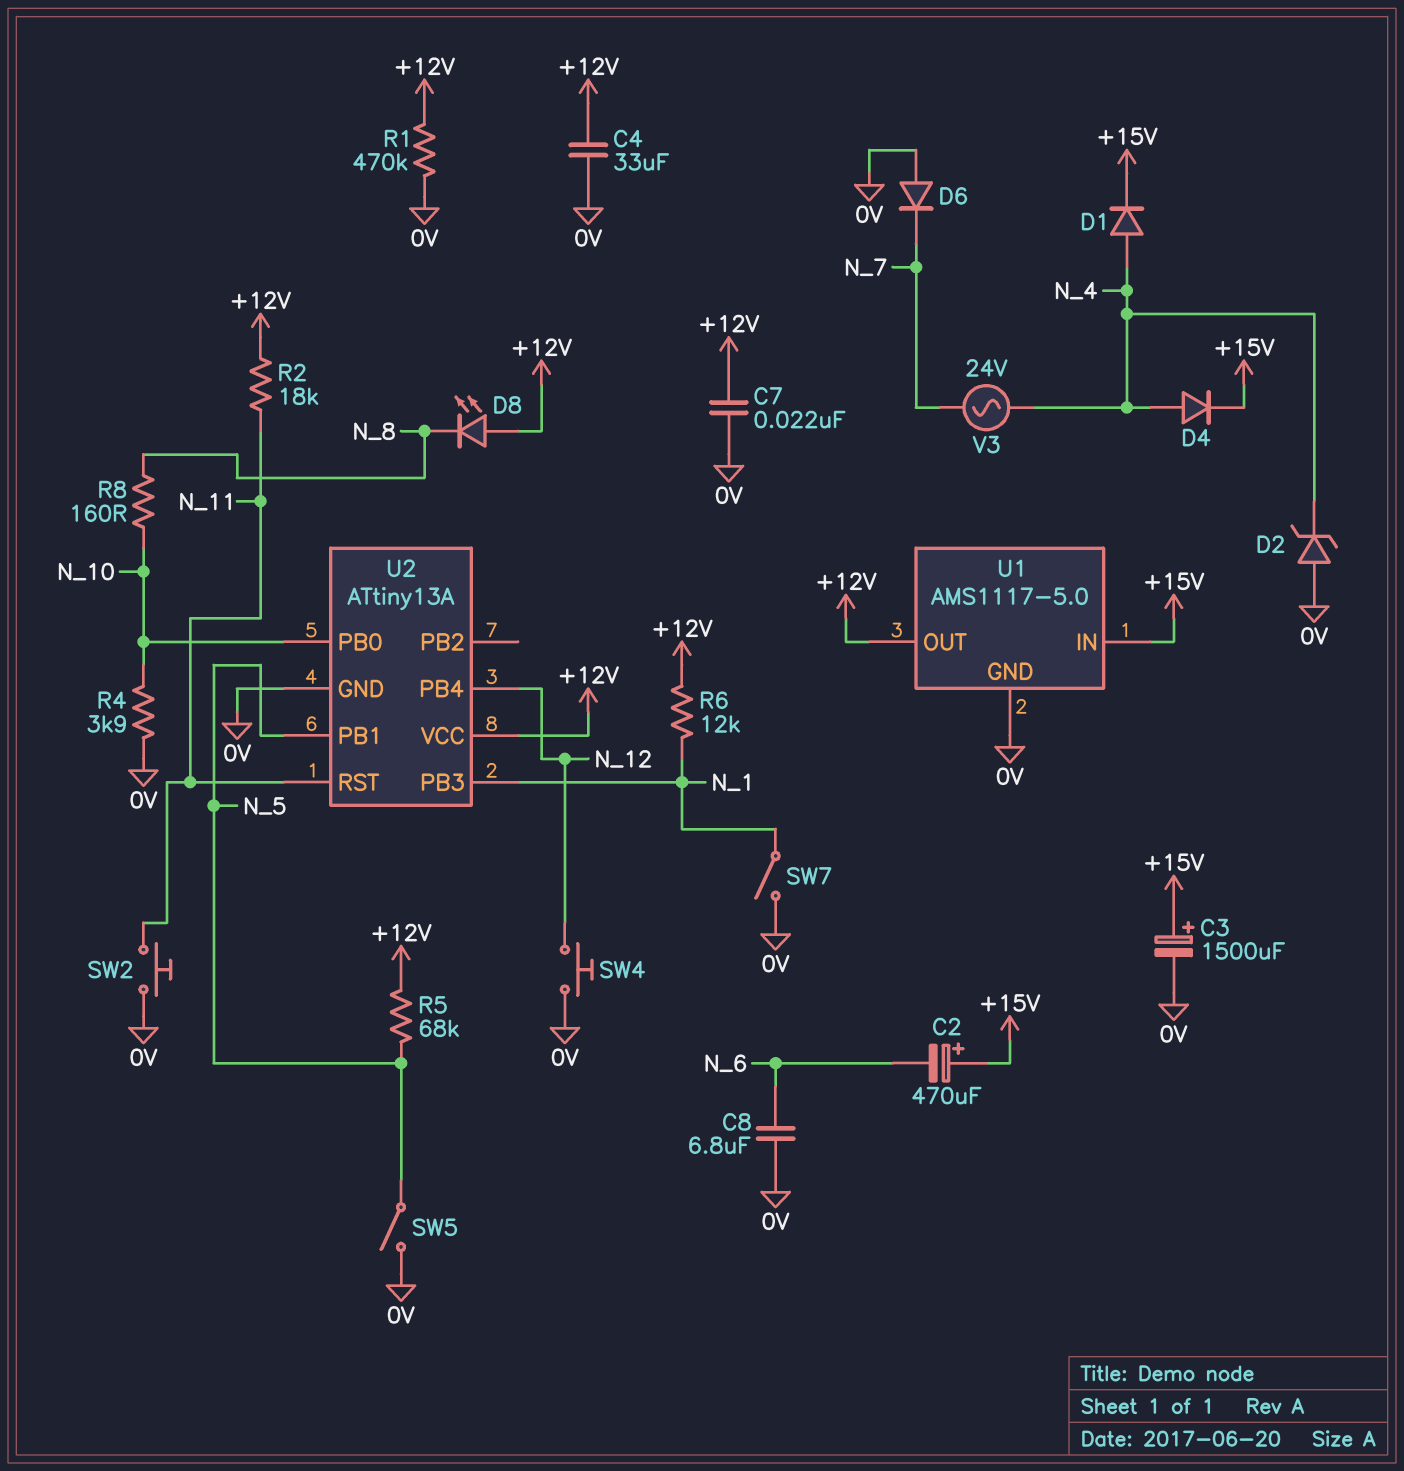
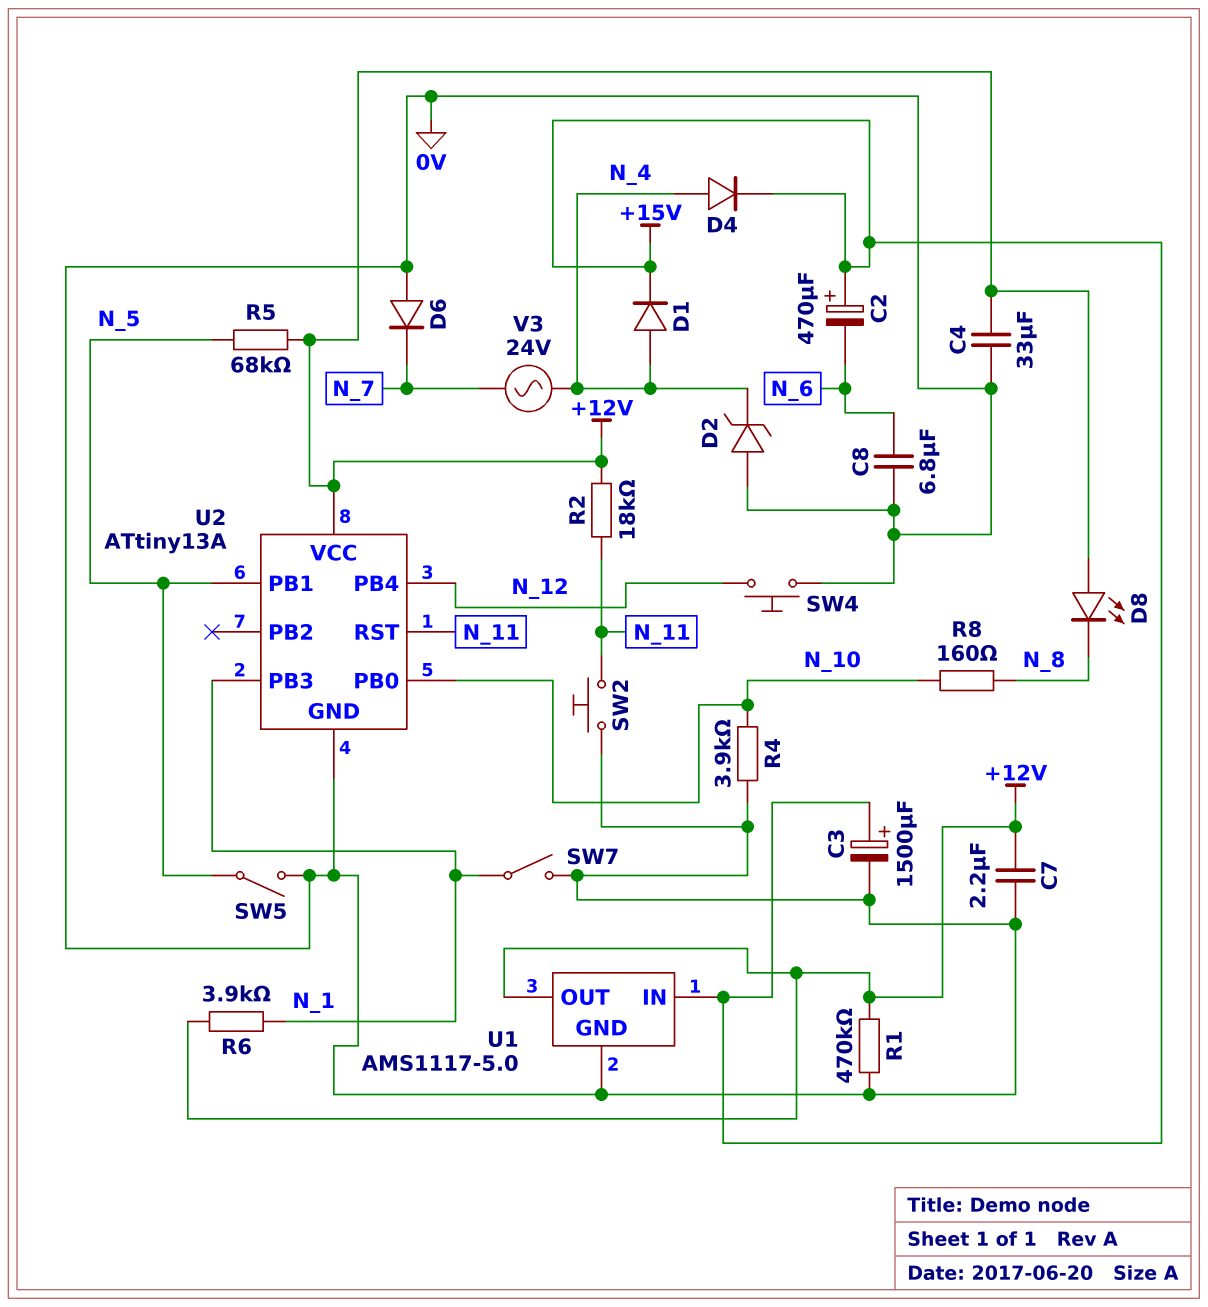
C7: 22nF (+12V, 0V) -> 2.2uF (+12V, 0V)
R6: 12k (+12V, N_1) -> 3.9k (+12V, N_1)

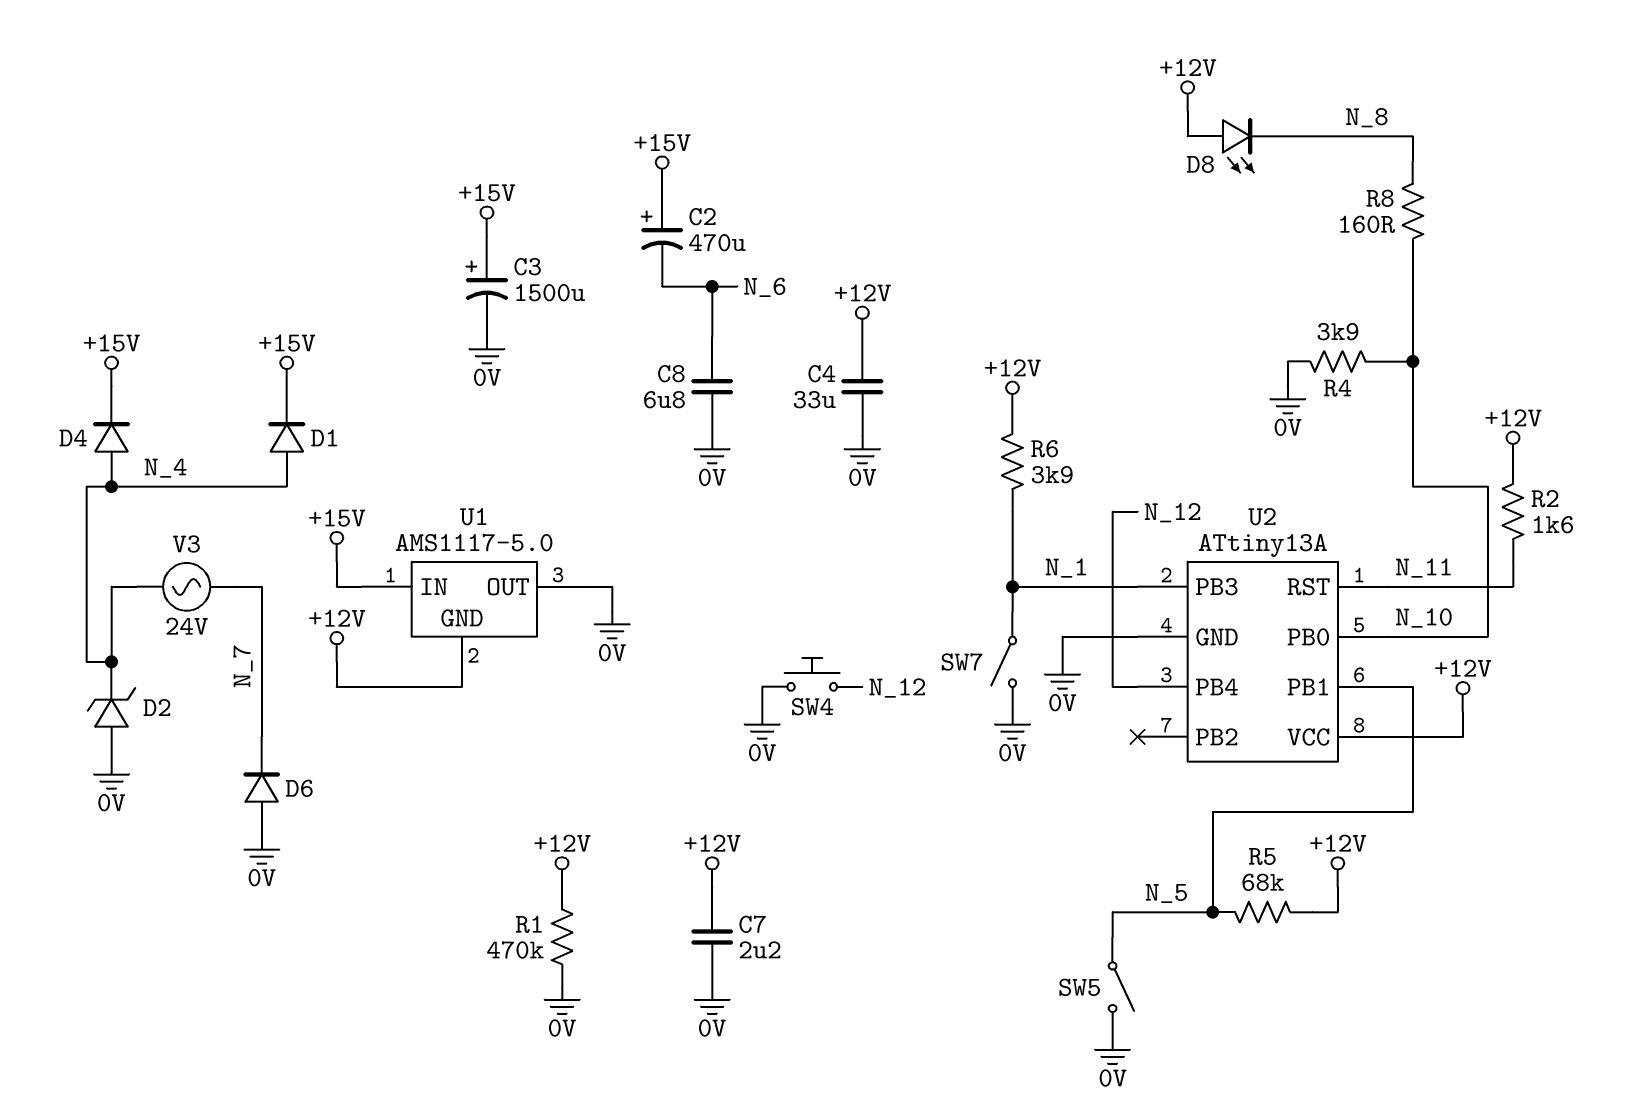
R2: 18k (+12V, N_11) -> 1.6k (+12V, N_11)
SW2: button (0V, N_11) -> none
U1 pin GND: 0V -> +12V
U1 pin OUT: +12V -> 0V

